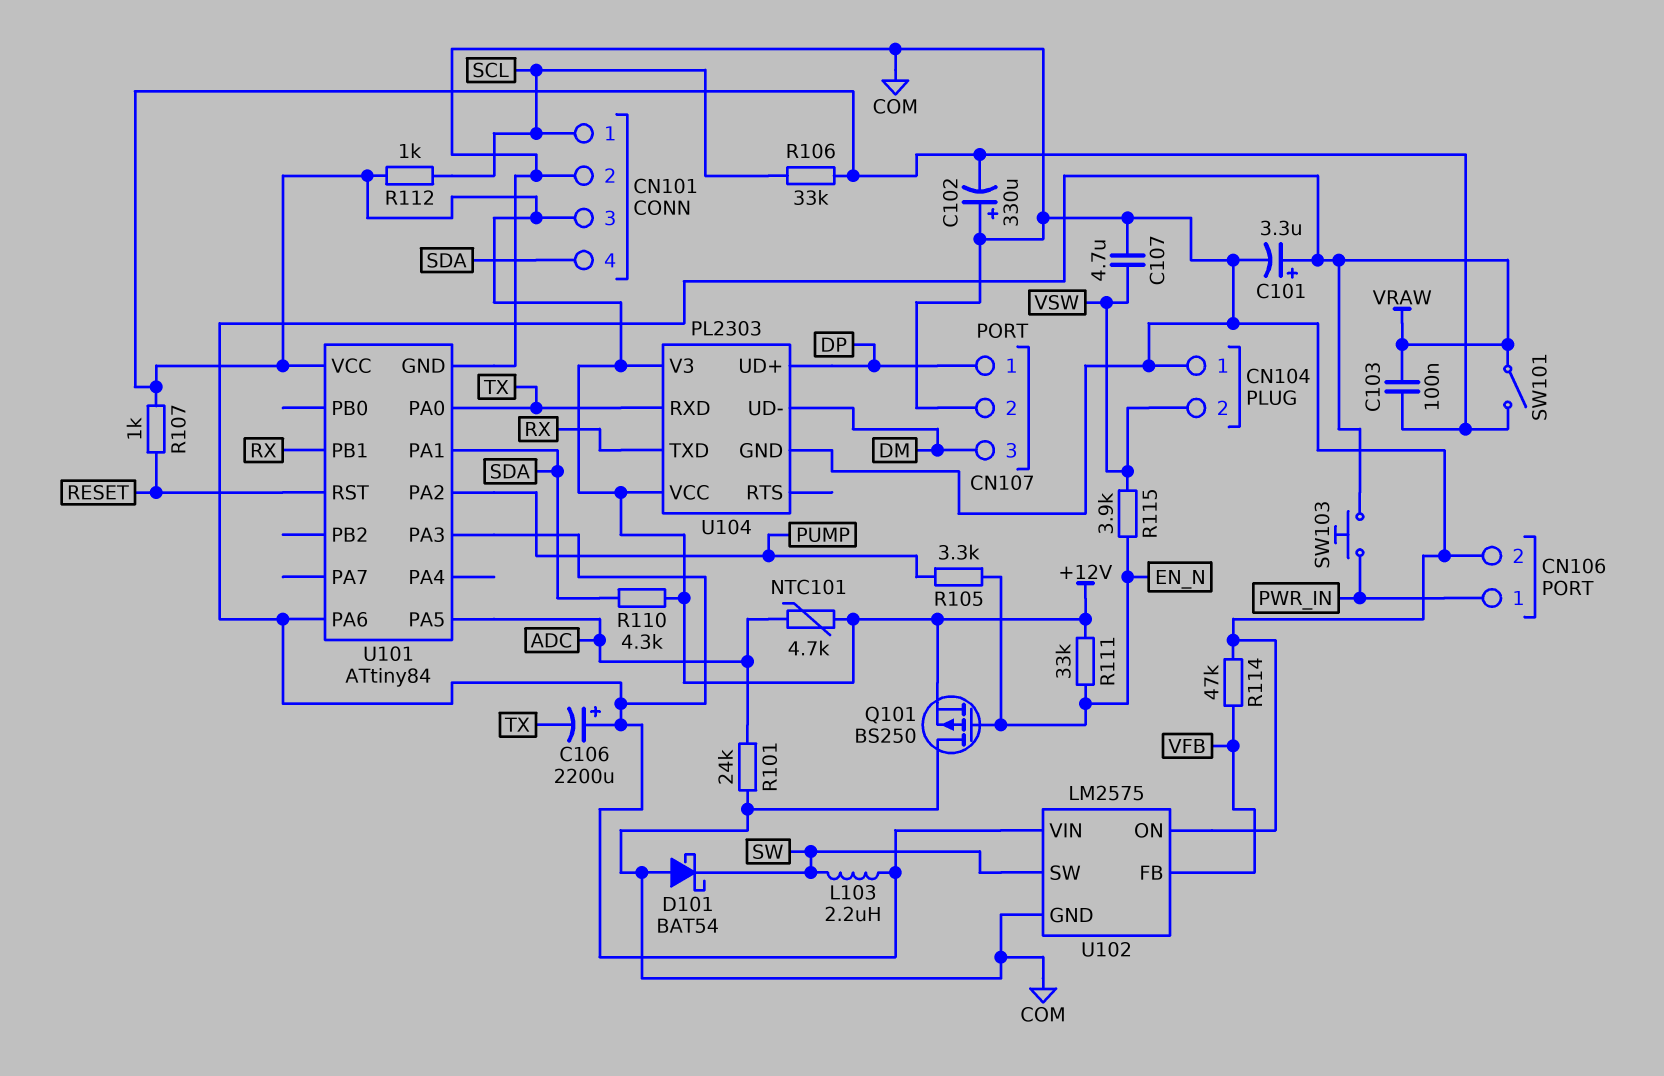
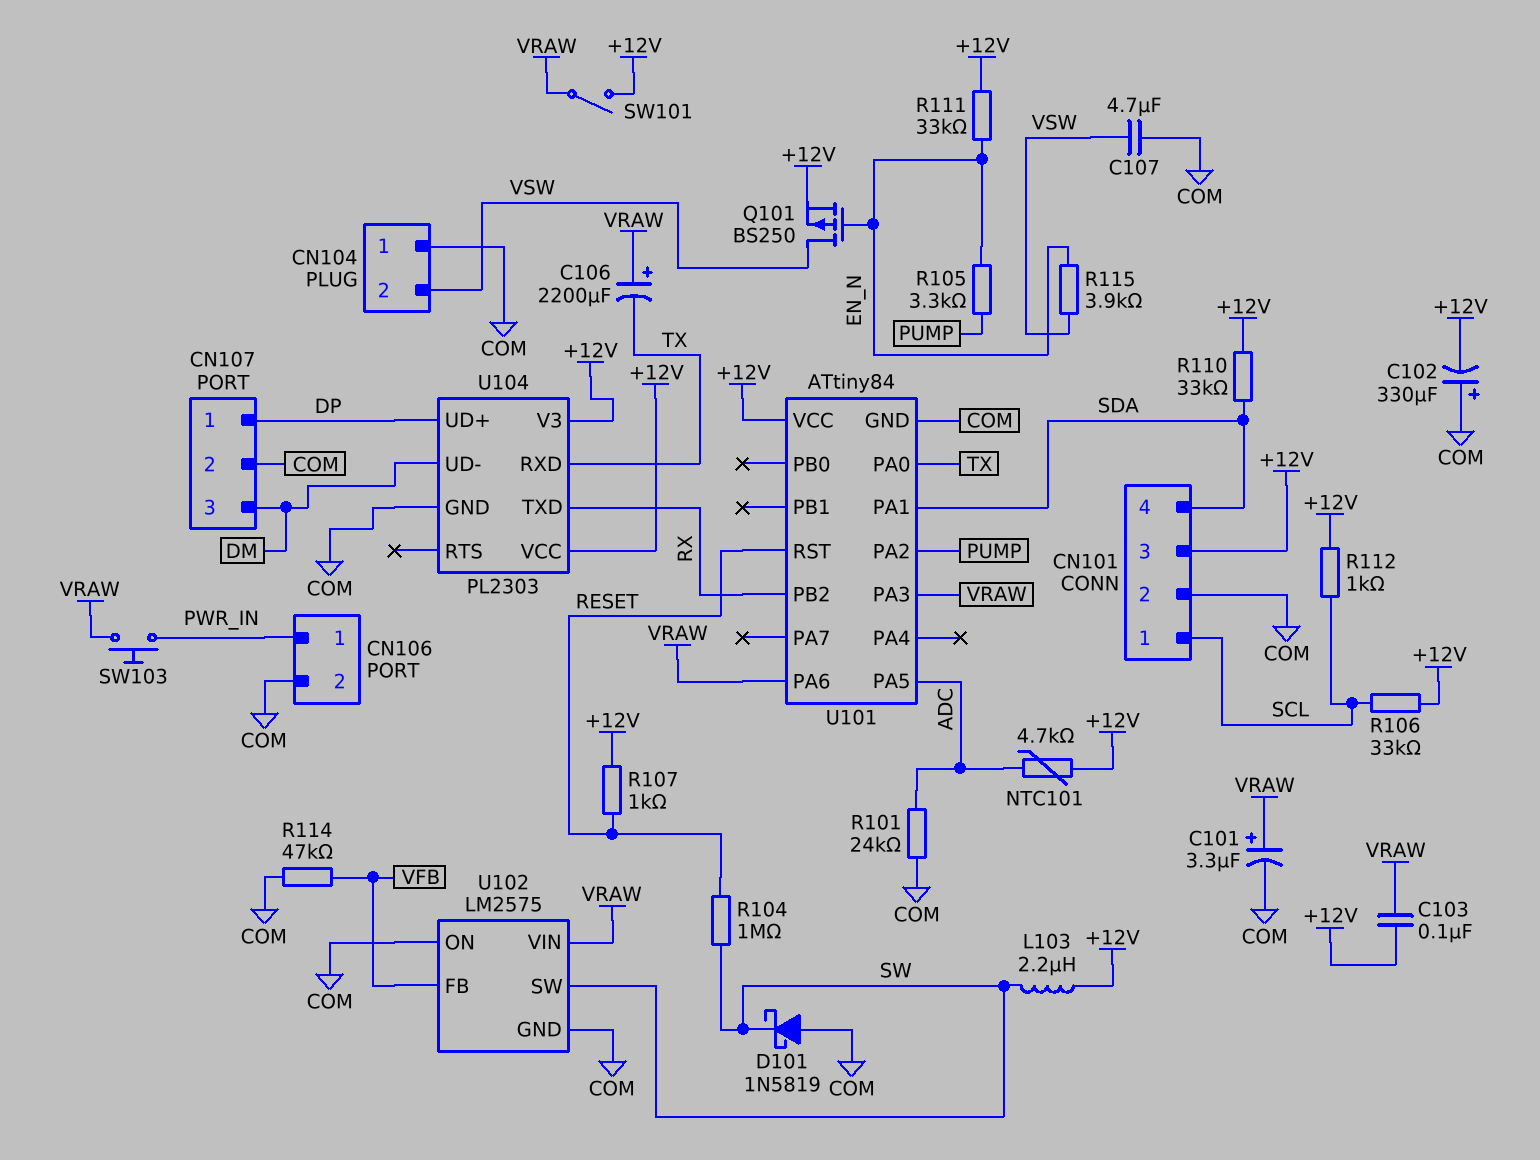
D101: schottky BAT54 (A COM, K SW) -> schottky 1N5819 (A COM, K SW)
L103: 2.2uH (SW, VRAW) -> 2.2uH (+12V, SW)
Q101: PMOS BS250 (G EN_N, D COM, S +12V) -> PMOS BS250 (G EN_N, D VSW, S +12V)
R104: none -> 1M (RESET, SW)
R110: 4.3k (+12V, SDA) -> 33k (+12V, SDA)
U101 pin PB1: RX -> none
U101 pin PB2: none -> RX

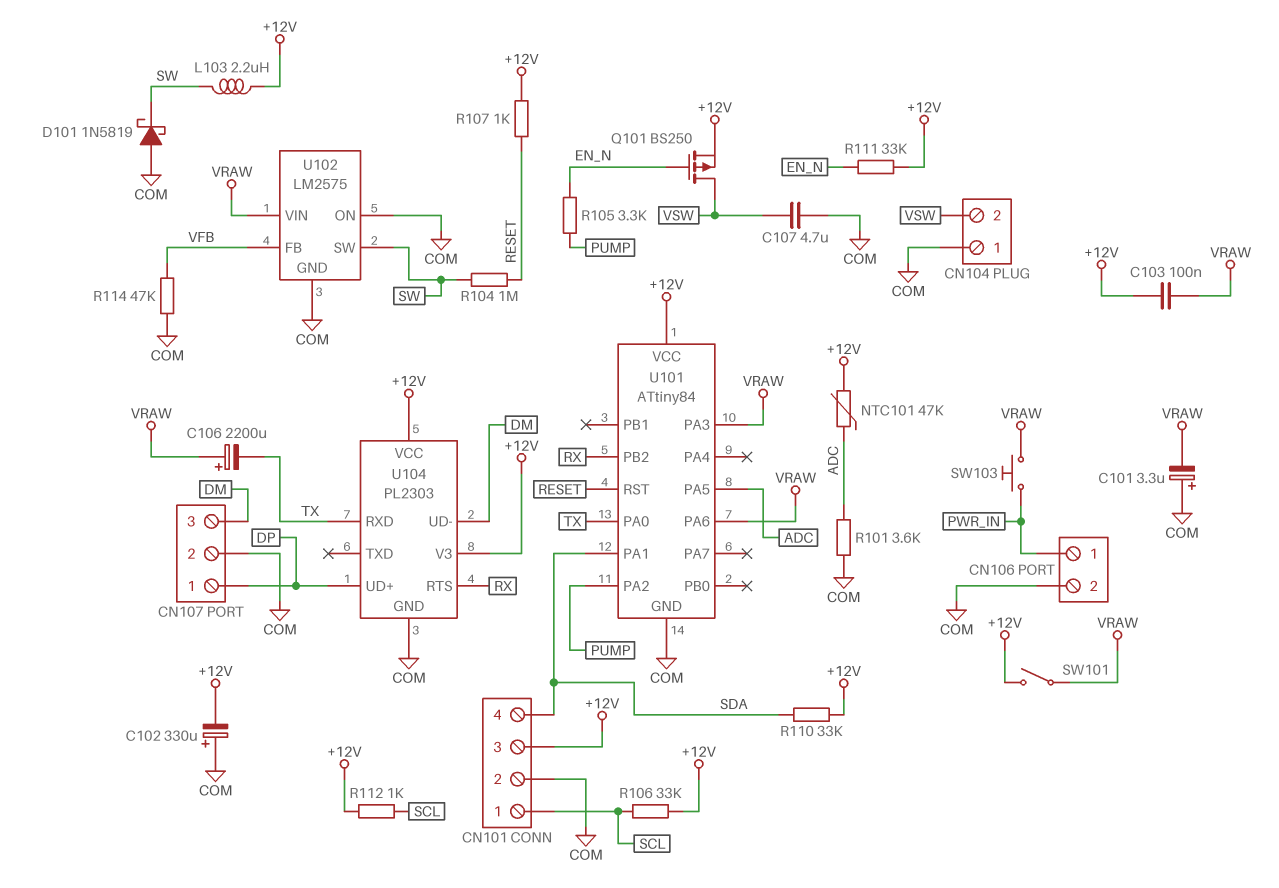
C101: 3.3uF (plus VRAW, minus COM) -> 3.3uF (plus COM, minus VRAW)
NTC101: 4.7k (+12V, ADC) -> 47k (+12V, ADC)
R101: 24k (ADC, COM) -> 3.6k (ADC, COM)
R115: 3.9k (EN_N, VSW) -> none
U104 pin RTS: none -> RX
U104 pin TXD: RX -> none

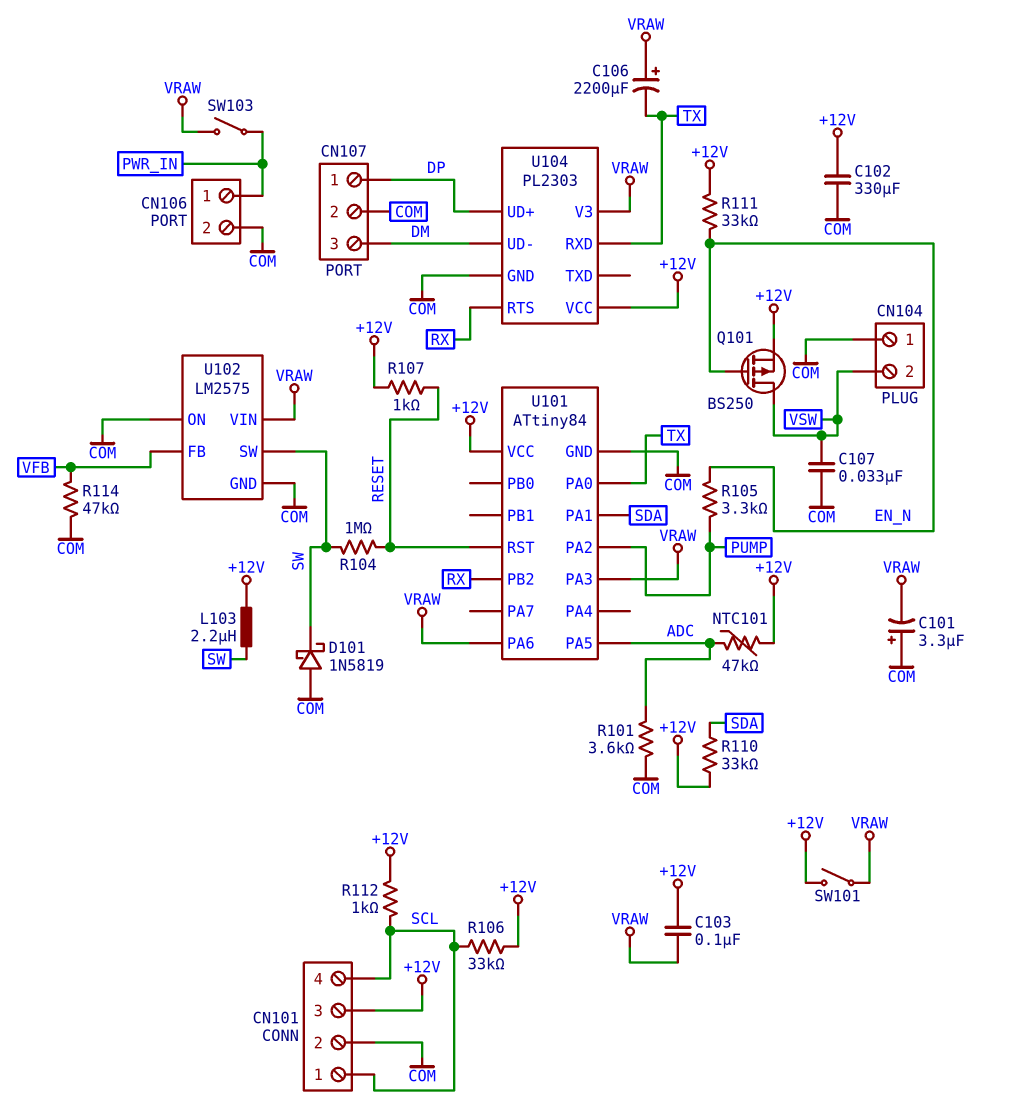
C102: 330uF (plus COM, minus +12V) -> 330uF (+12V, COM)
C107: 4.7uF (COM, VSW) -> 33nF (COM, VSW)
CN101 pin 4: SDA -> SCL
SW103: button (PWR_IN, VRAW) -> switch (PWR_IN, VRAW)
U104 pin V3: +12V -> VRAW

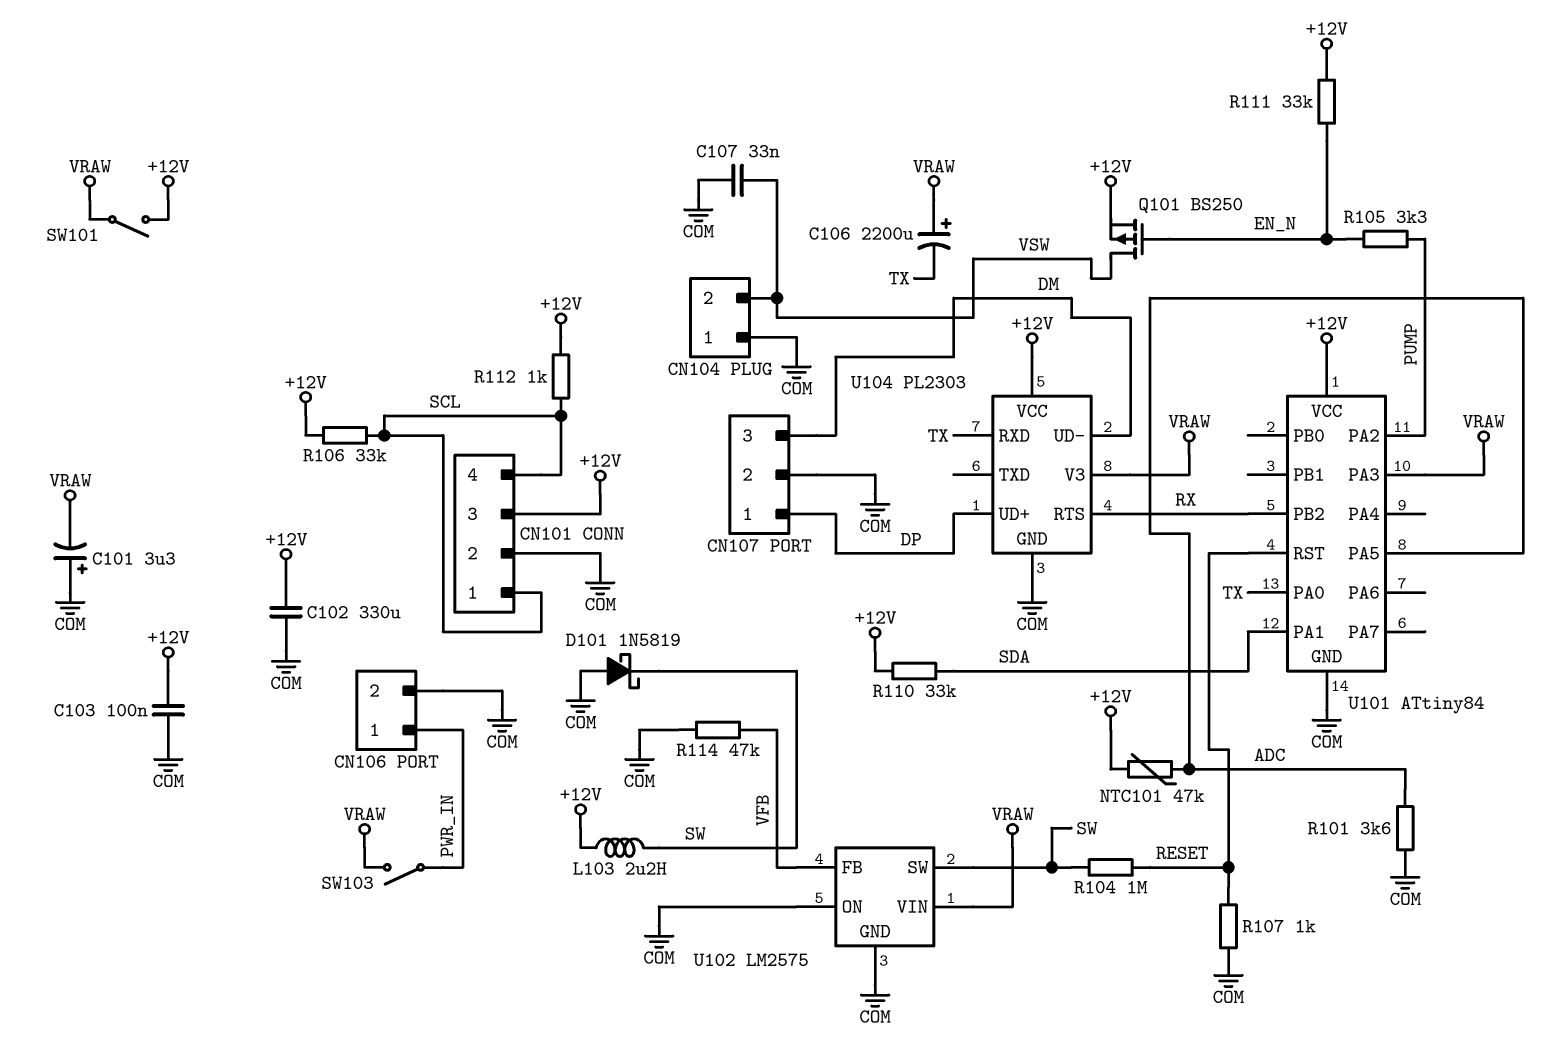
C103: 100nF (+12V, VRAW) -> 100nF (+12V, COM)
R107: 1k (+12V, RESET) -> 1k (COM, RESET)
U101 pin PA6: VRAW -> none

